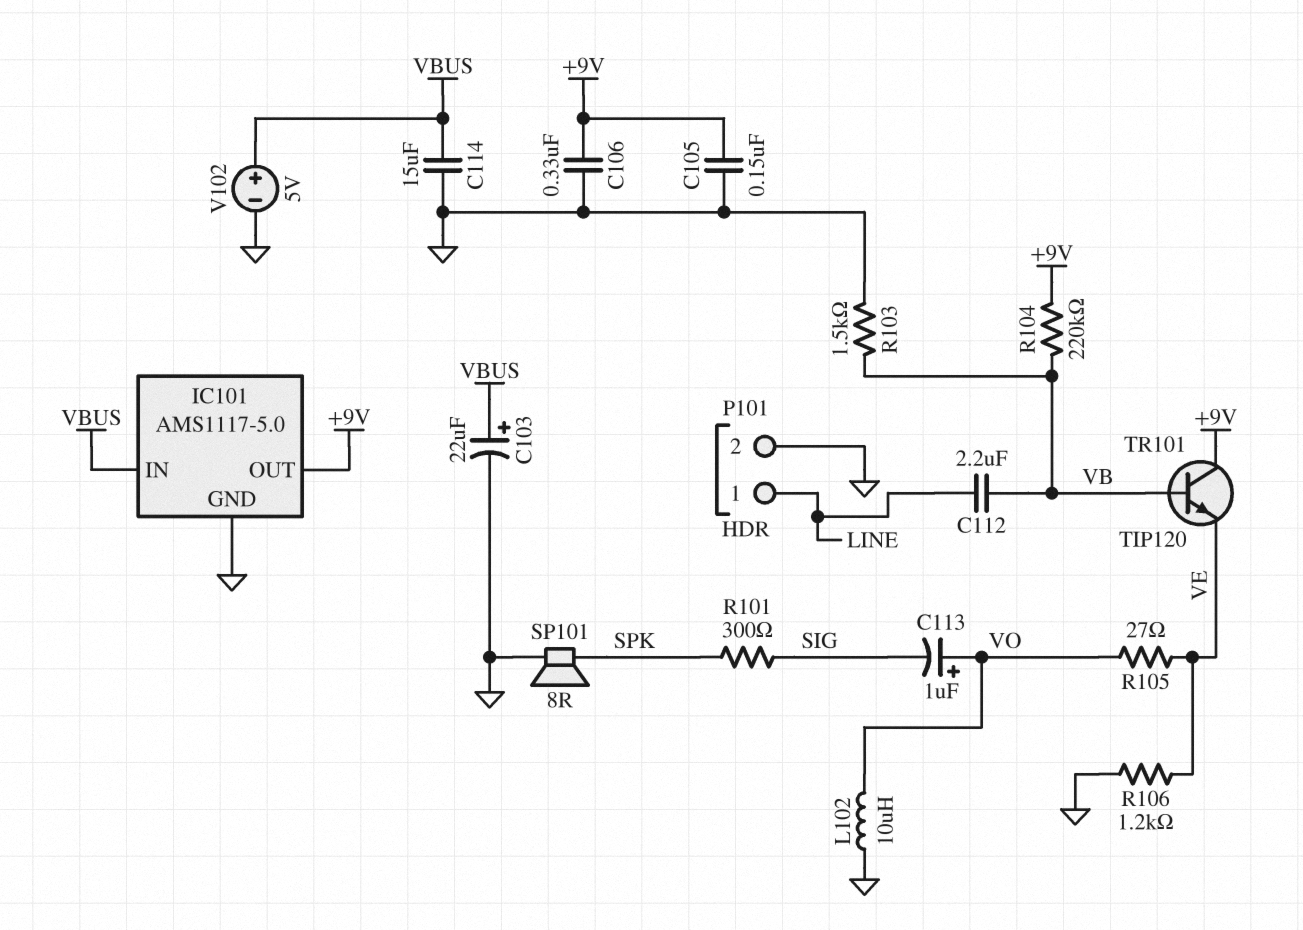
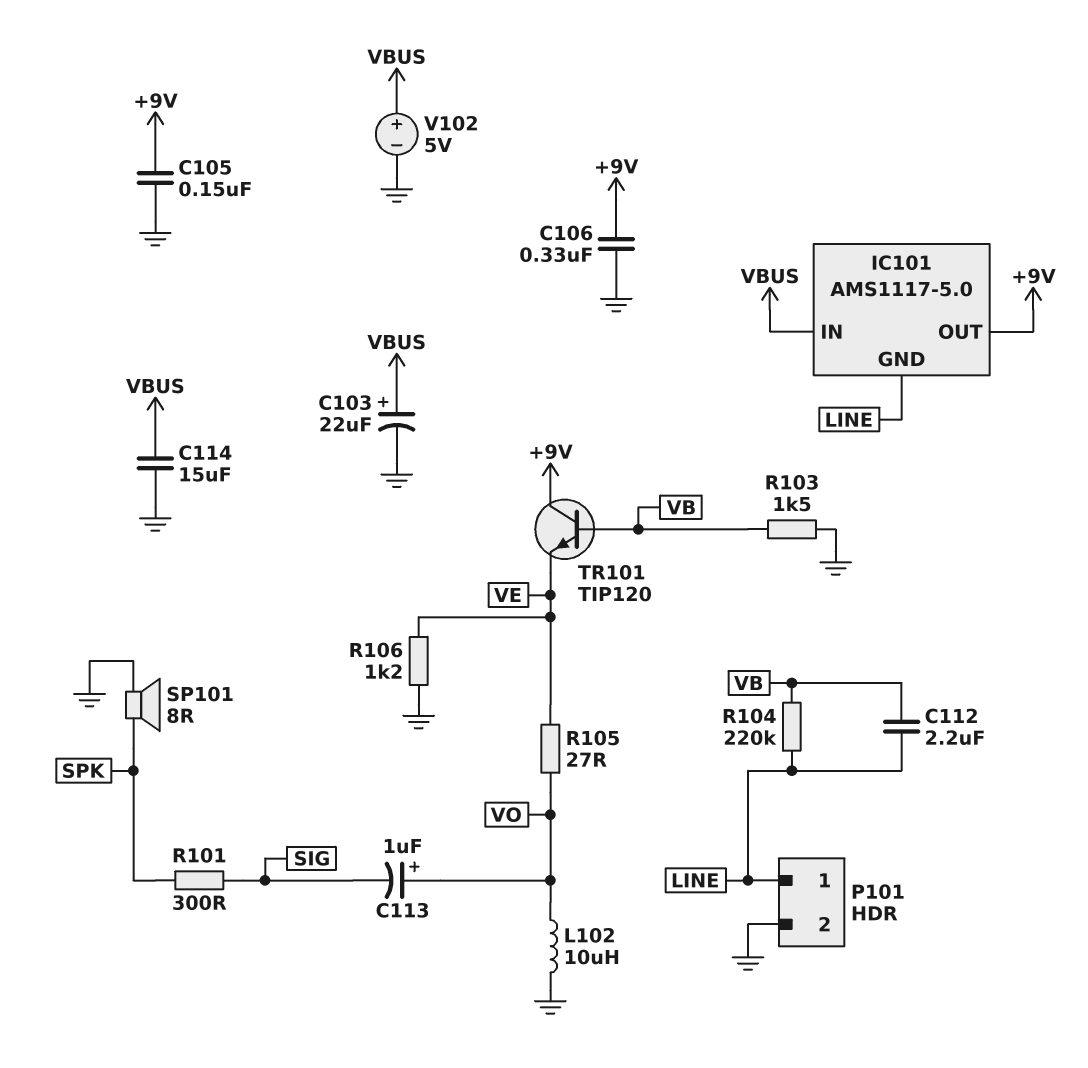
IC101 pin GND: GND -> LINE
R104: 220k (+9V, VB) -> 220k (LINE, VB)

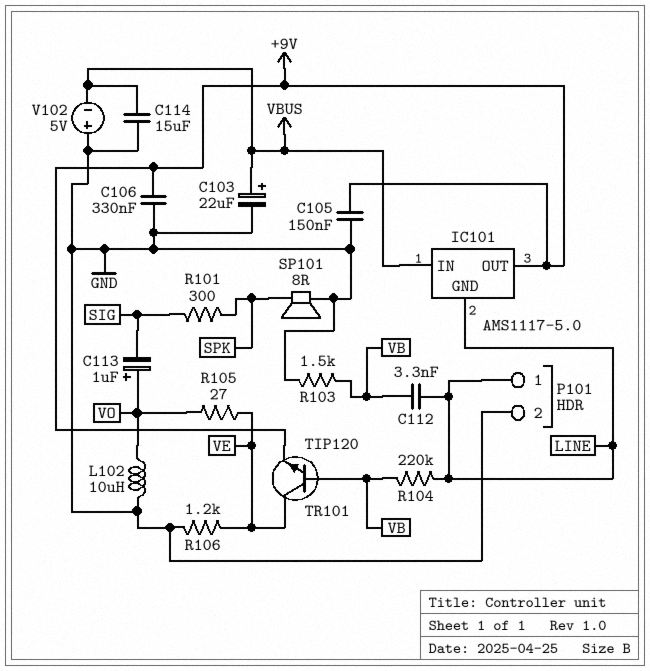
C112: 2.2uF (LINE, VB) -> 3.3nF (LINE, VB)
TR101: NPN TIP120 (B VB, C +9V, E VE) -> NPN TIP120 (B VB, C VE, E +9V)
V102: 5V (plus VBUS, minus GND) -> 5V (plus GND, minus VBUS)

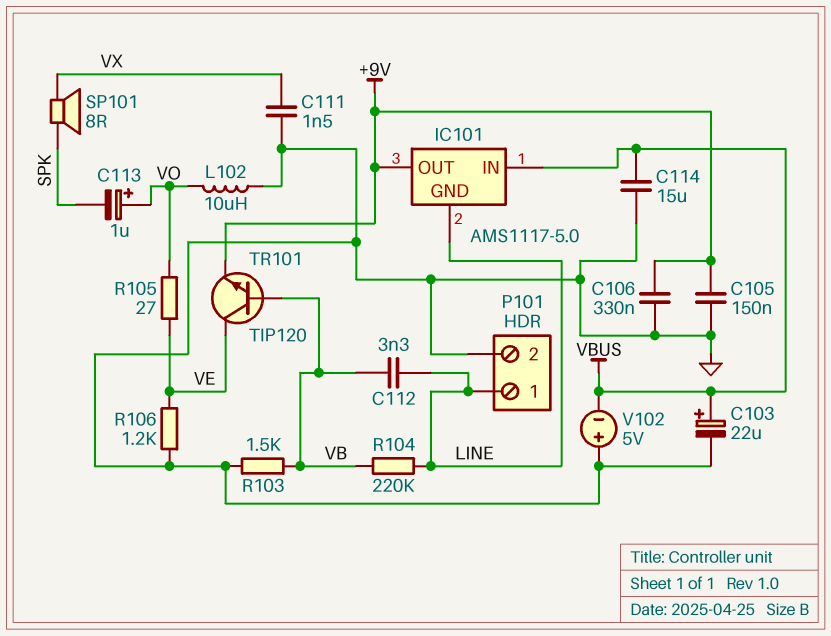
C111: none -> 1.5nF (GND, VX)
C113: 1uF (plus VO, minus SIG) -> 1uF (plus VO, minus SPK)
R101: 300 (SIG, SPK) -> none
SP101: speaker 8R (GND, SPK) -> speaker 8R (SPK, VX)

